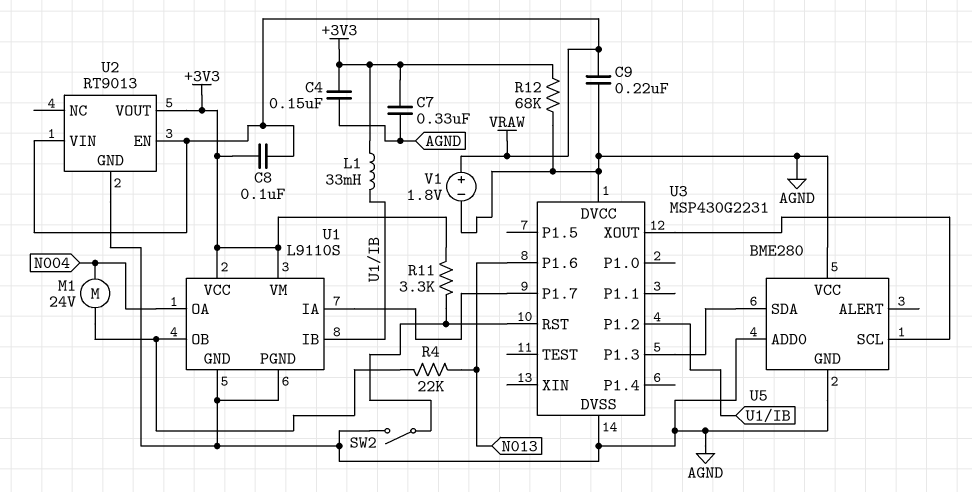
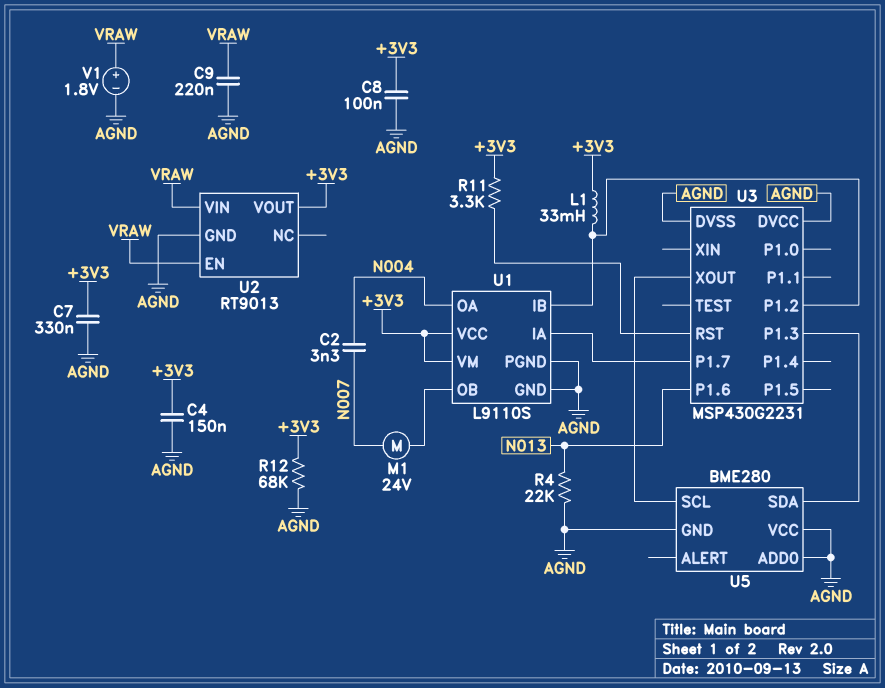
C2: none -> 3.3nF (N004, N007)
C8: 100nF (+3V3, VRAW) -> 100nF (+3V3, AGND)
M1: motor 24V (N004, U1/OB) -> motor 24V (N007, U1/OB)
R4: 22k (N013, U1/OB) -> 22k (AGND, N013)
SW2: switch (AGND, U3/RST) -> none

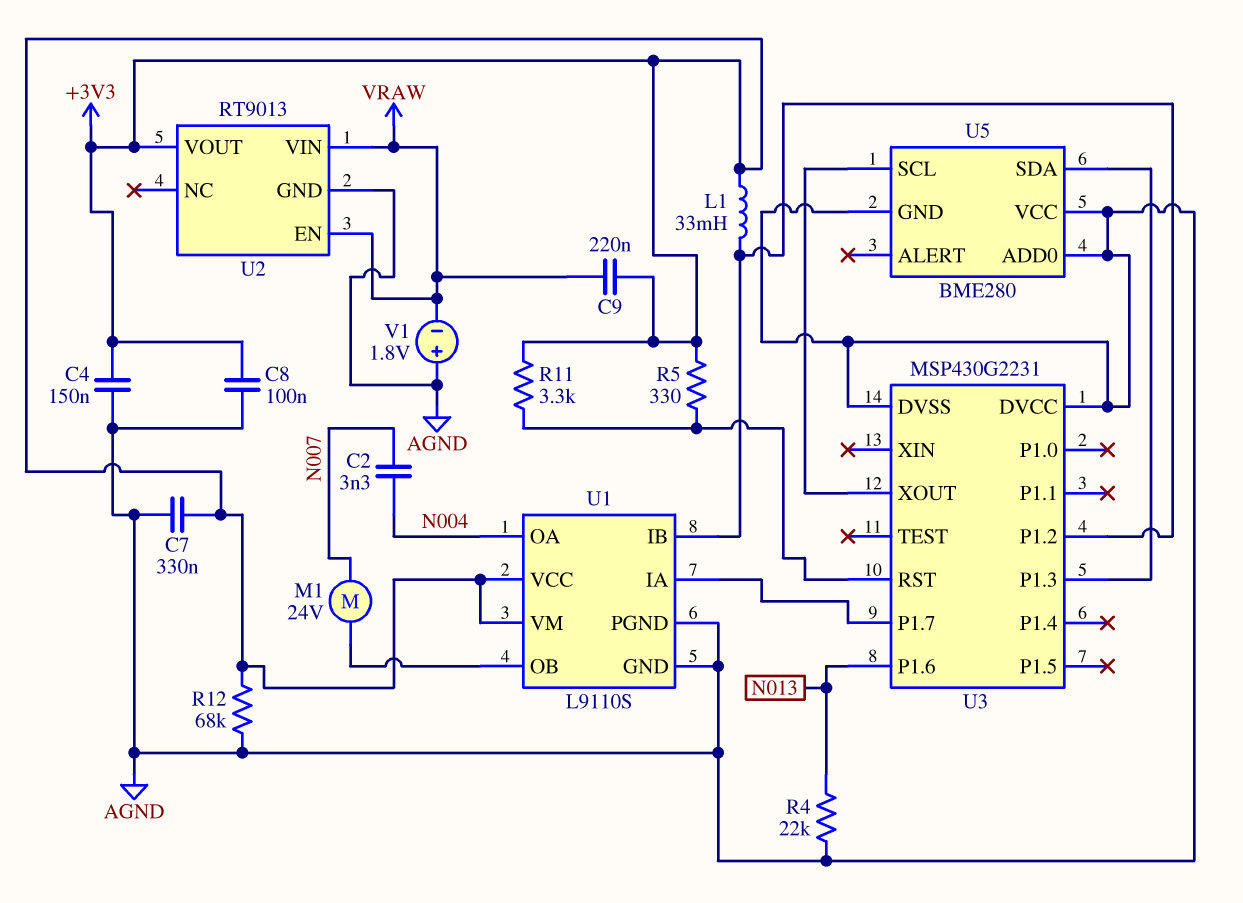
C9: 220nF (AGND, VRAW) -> 220nF (+3V3, VRAW)
R5: none -> 330 (+3V3, U3/RST)
V1: 1.8V (plus VRAW, minus AGND) -> 1.8V (plus AGND, minus VRAW)

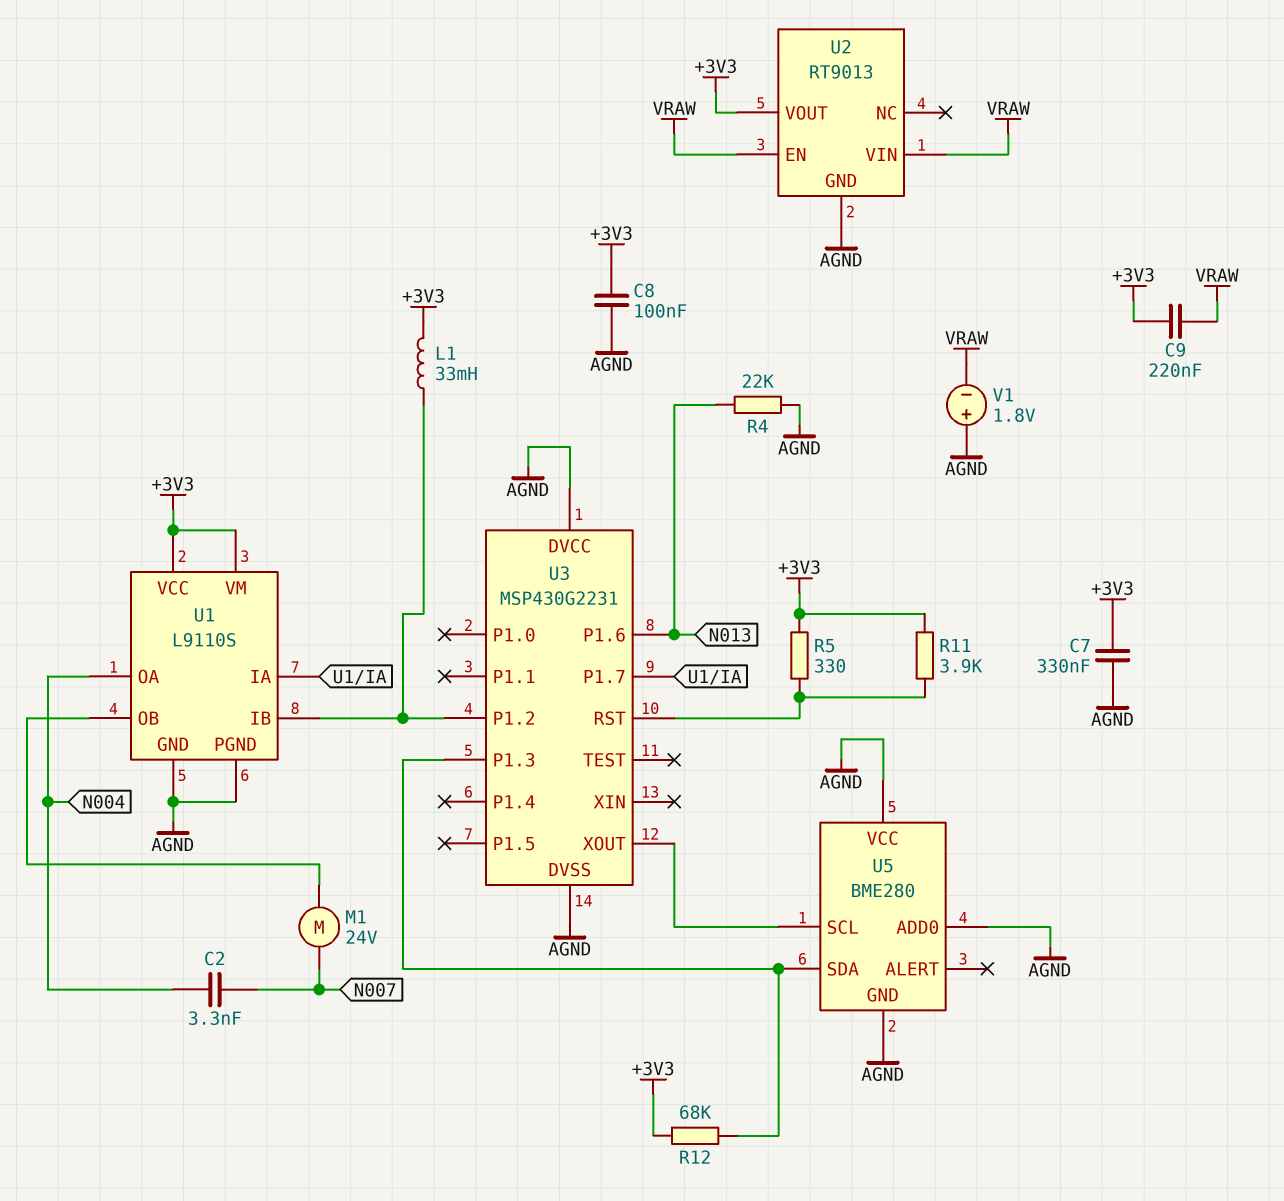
C4: 150nF (+3V3, AGND) -> none
R11: 3.3k (+3V3, U3/RST) -> 3.9k (+3V3, U3/RST)
R12: 68k (+3V3, AGND) -> 68k (+3V3, U3/P1.3)

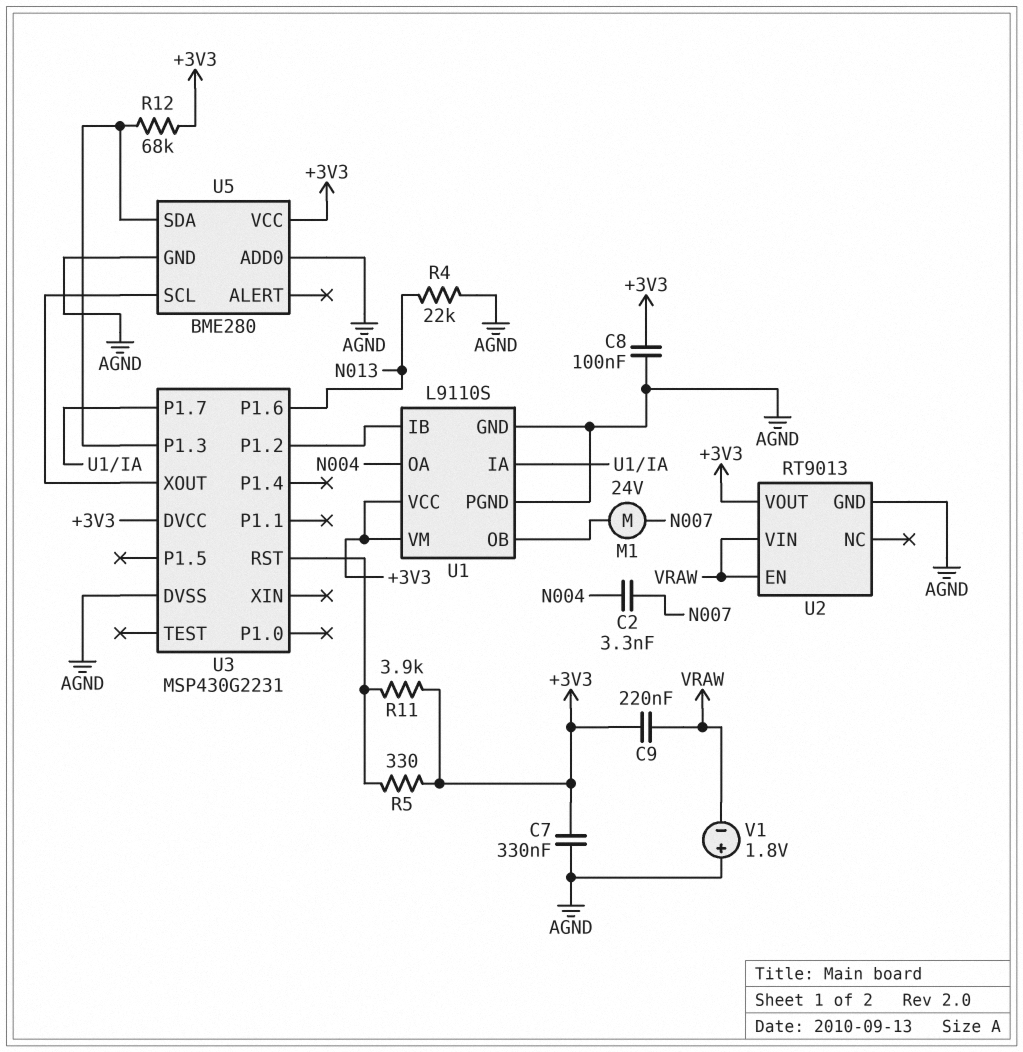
L1: 33mH (+3V3, U1/IB) -> none
U3 pin DVCC: AGND -> +3V3
U5 pin VCC: AGND -> +3V3

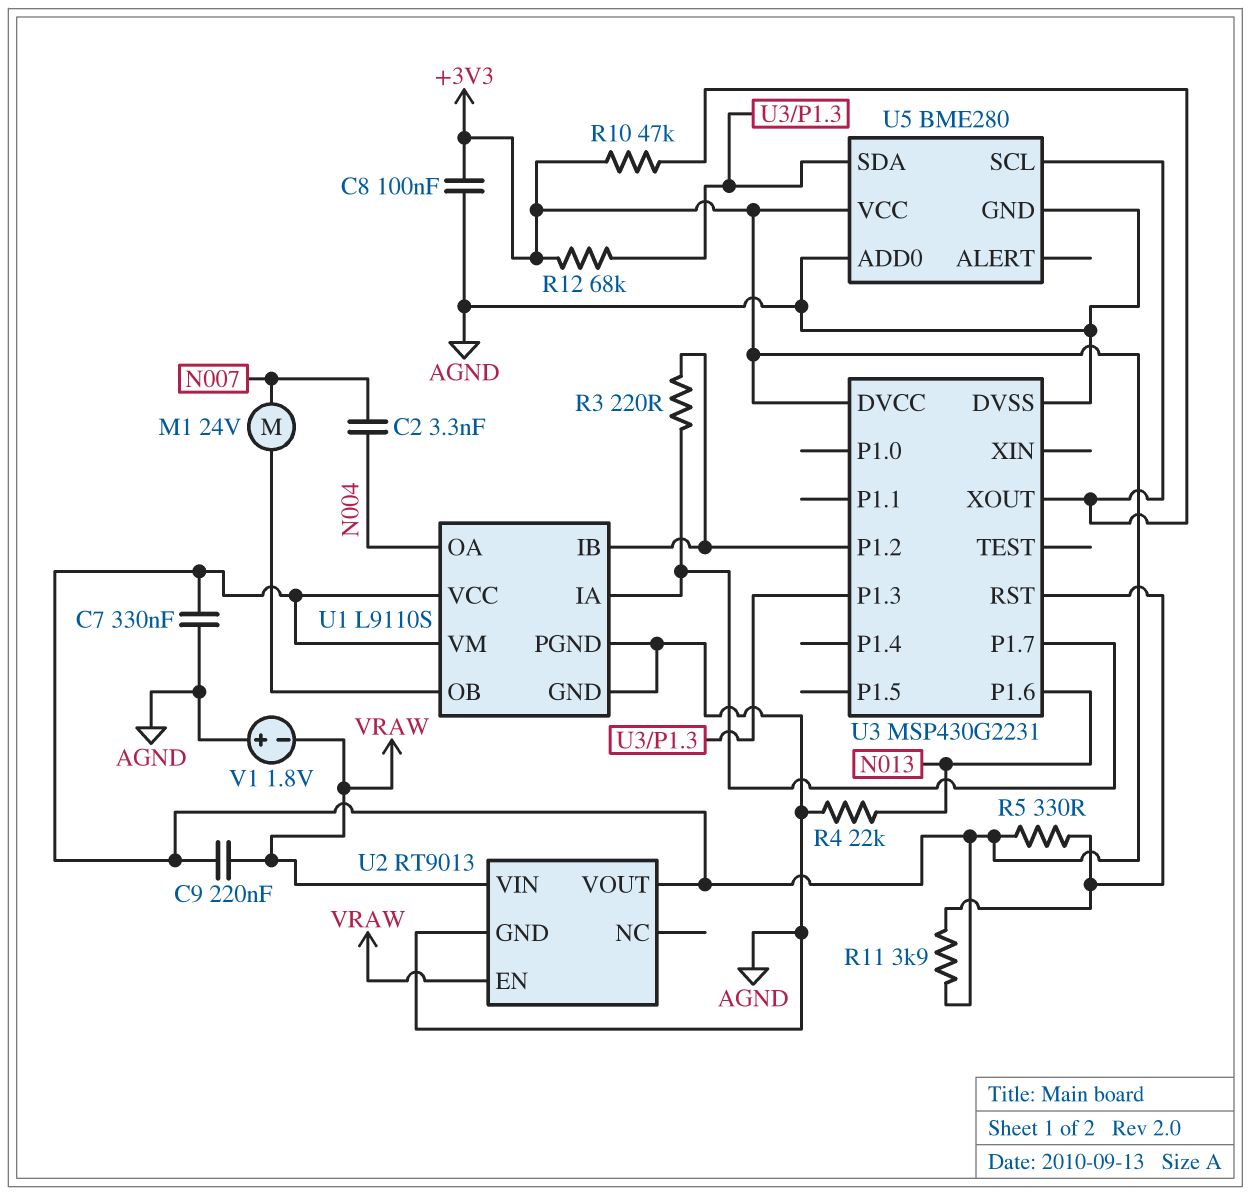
R3: none -> 220 (U1/IA, U1/IB)
R10: none -> 47k (+3V3, U3/XOUT)

